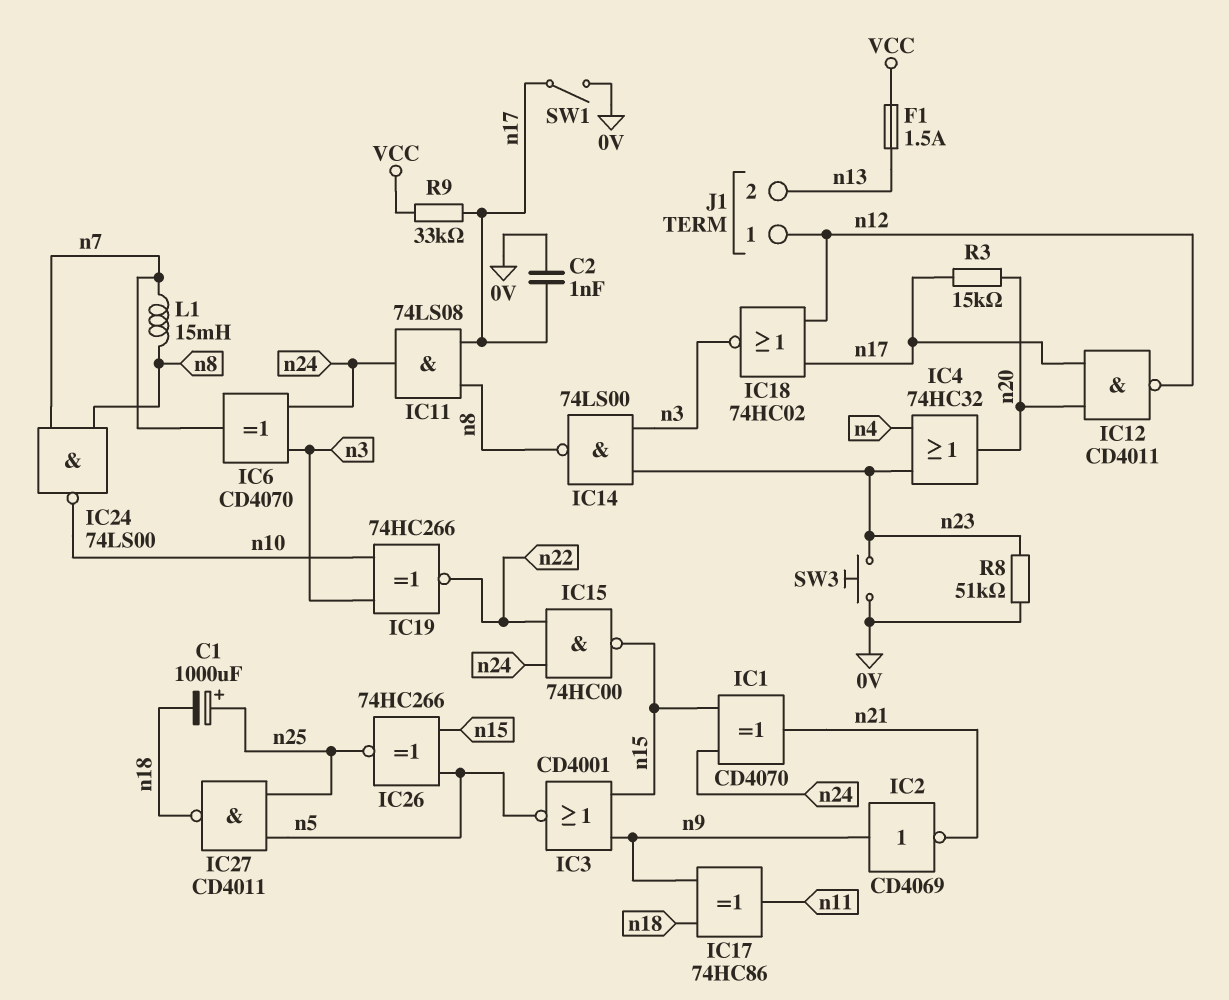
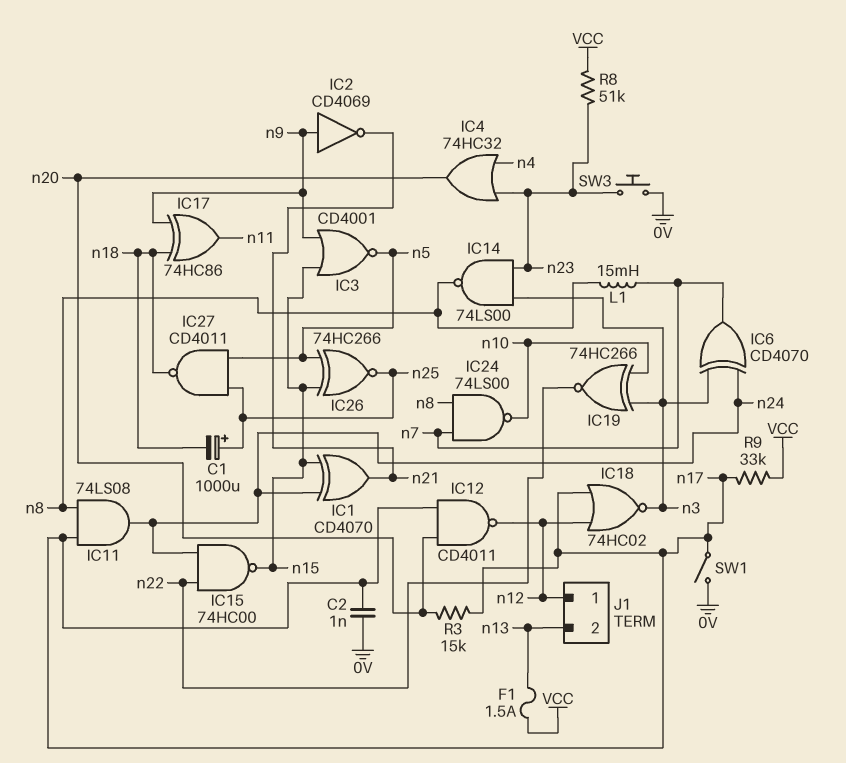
R8: 51k (0V, n23) -> 51k (VCC, n23)

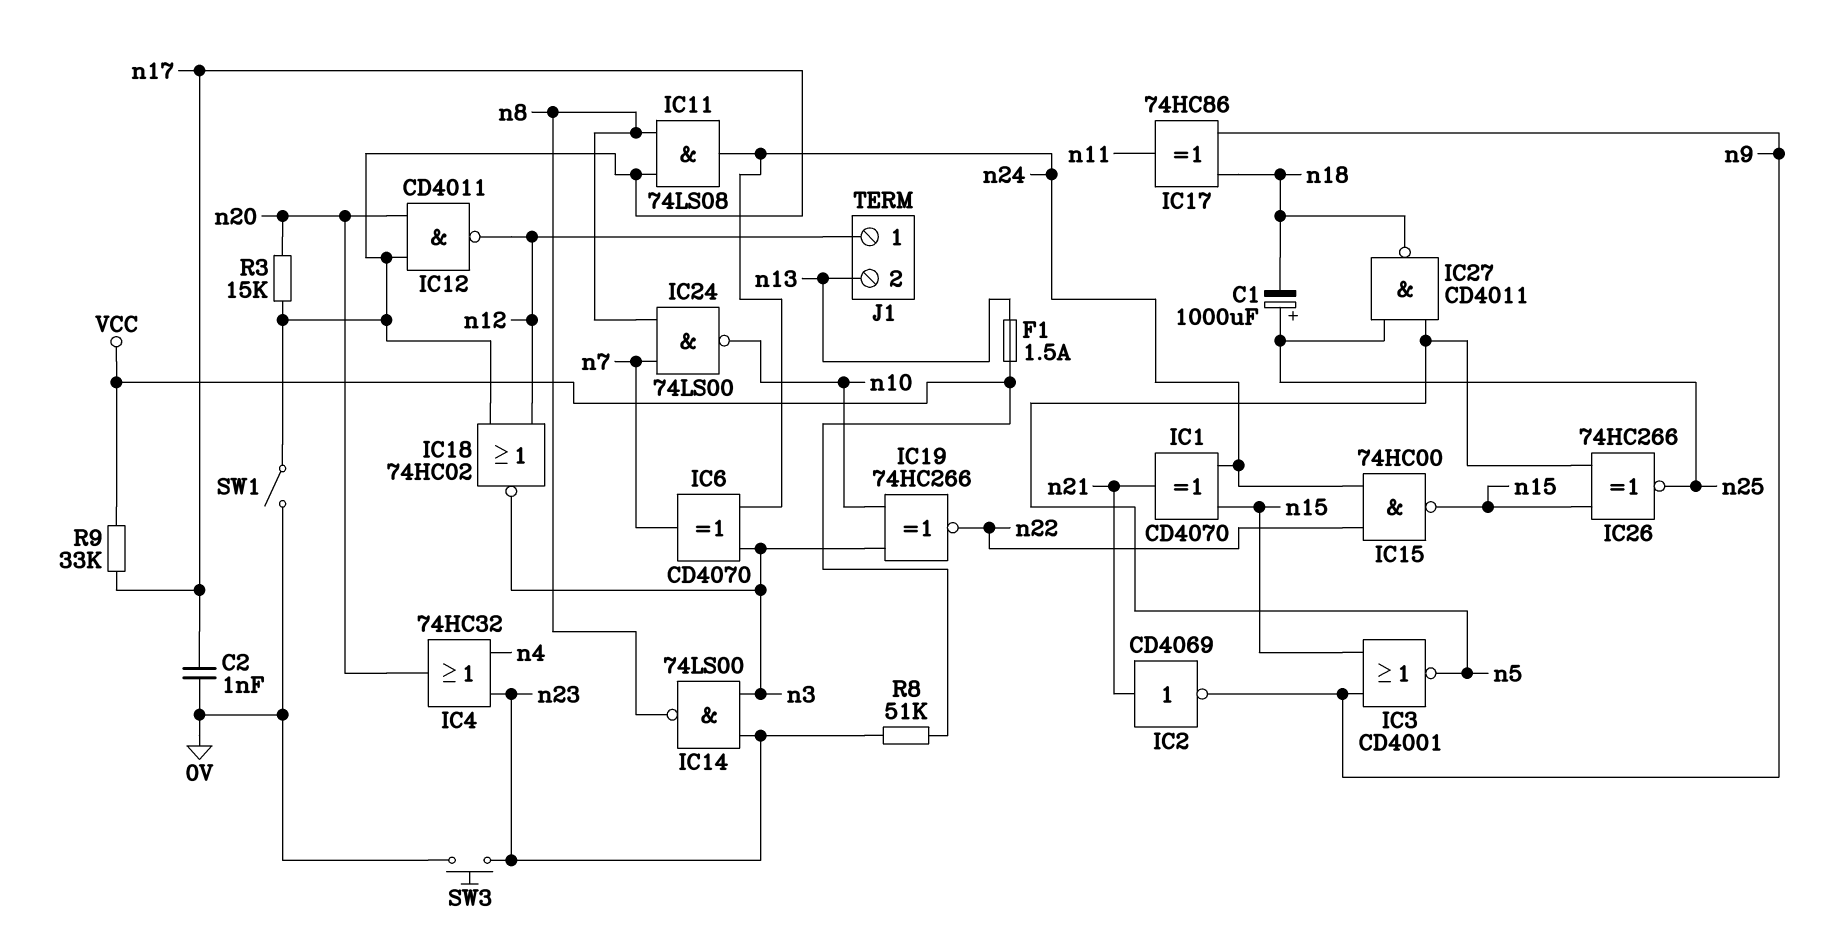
IC2: NOT CD4069 (in n9, out n21) -> NOT CD4069 (in n21, out n9)
L1: 15mH (n7, n8) -> none

